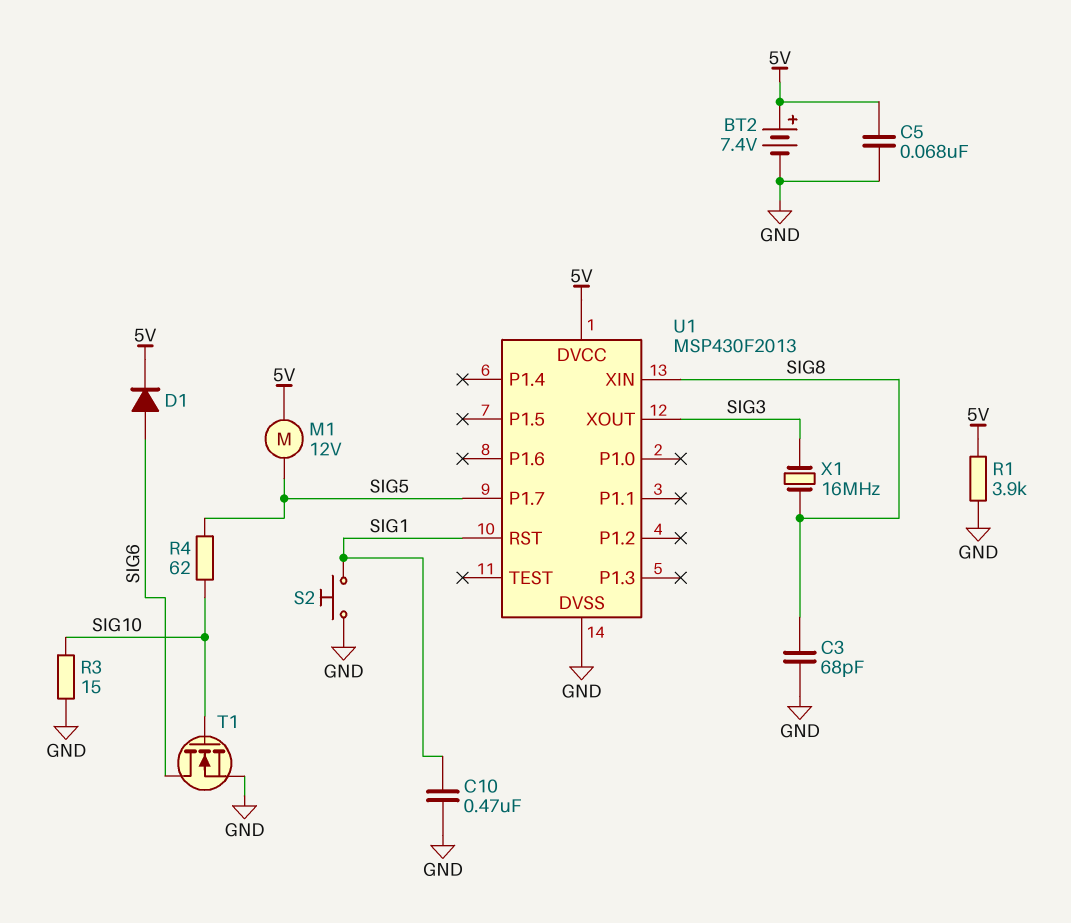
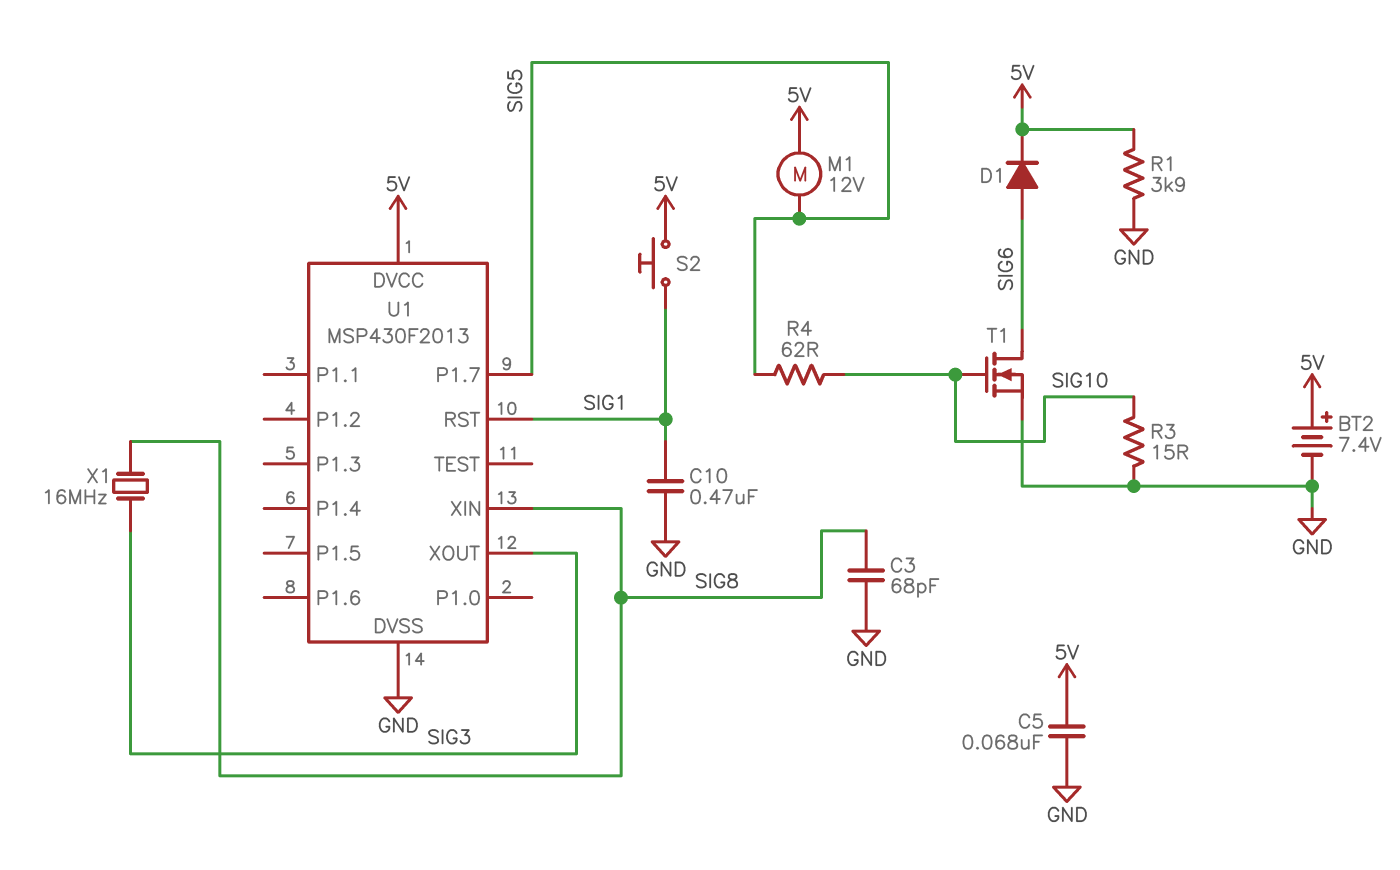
S2: button (GND, SIG1) -> button (5V, SIG1)

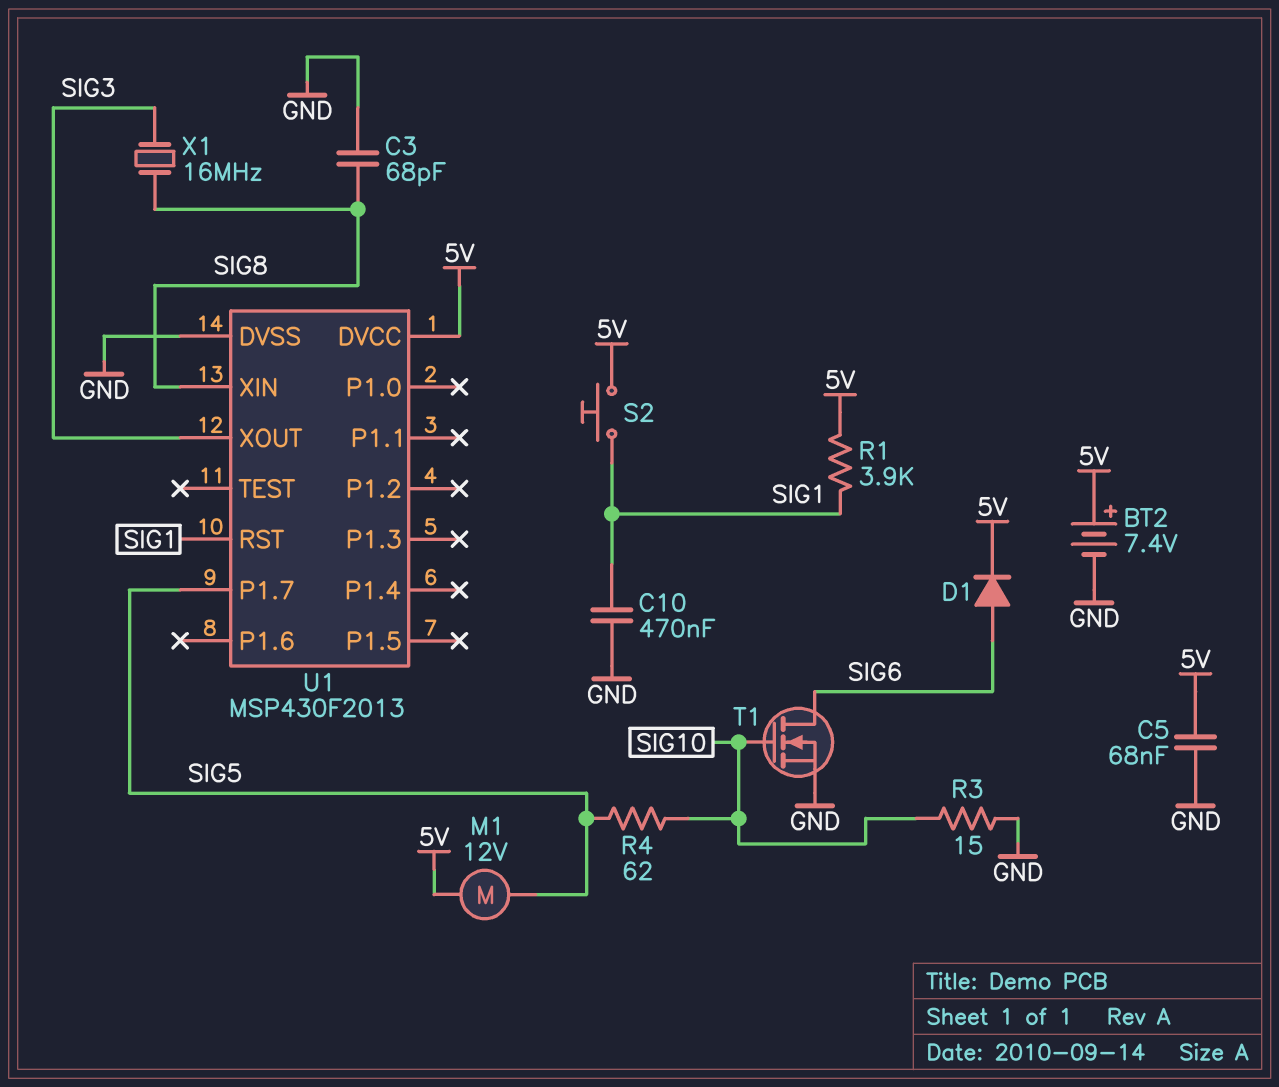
R1: 3.9k (5V, GND) -> 3.9k (5V, SIG1)

